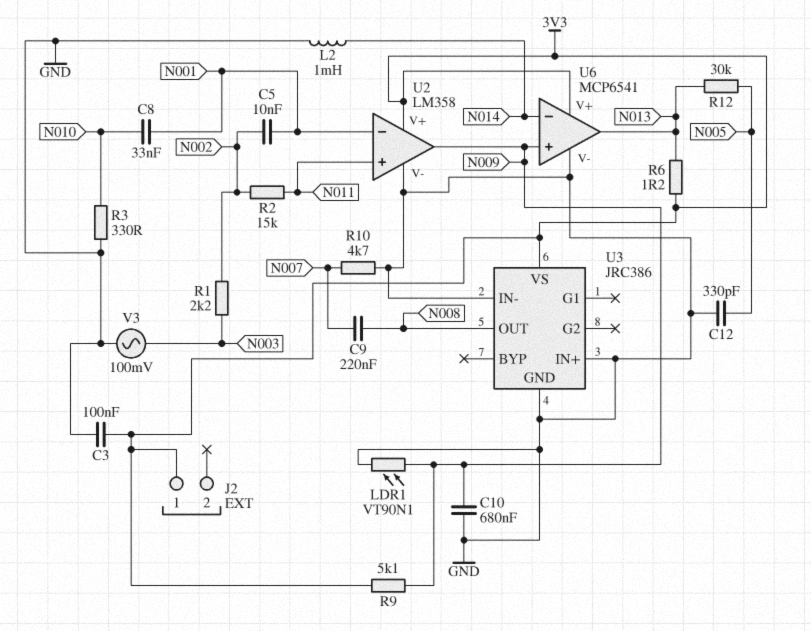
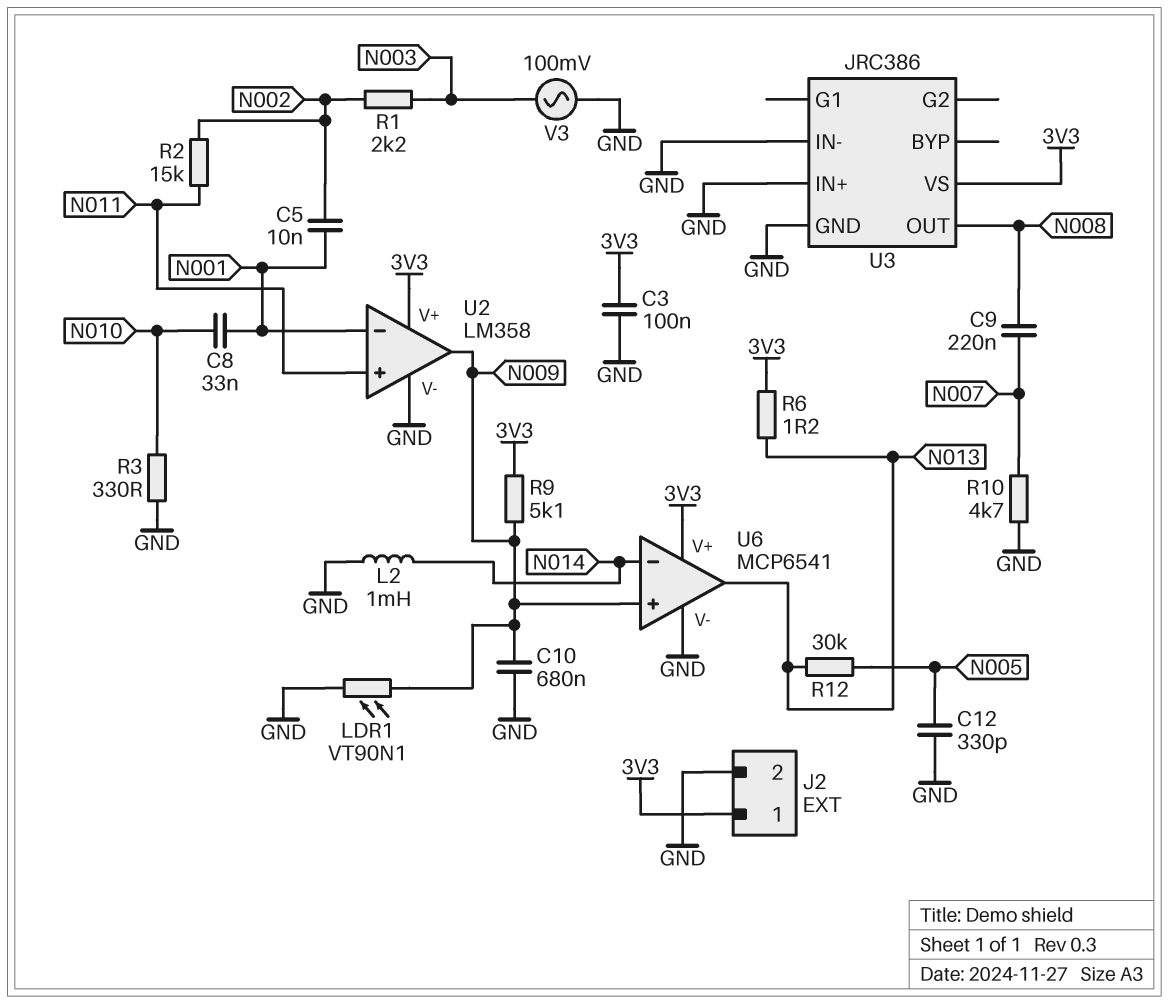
J2 pin 2: none -> GND

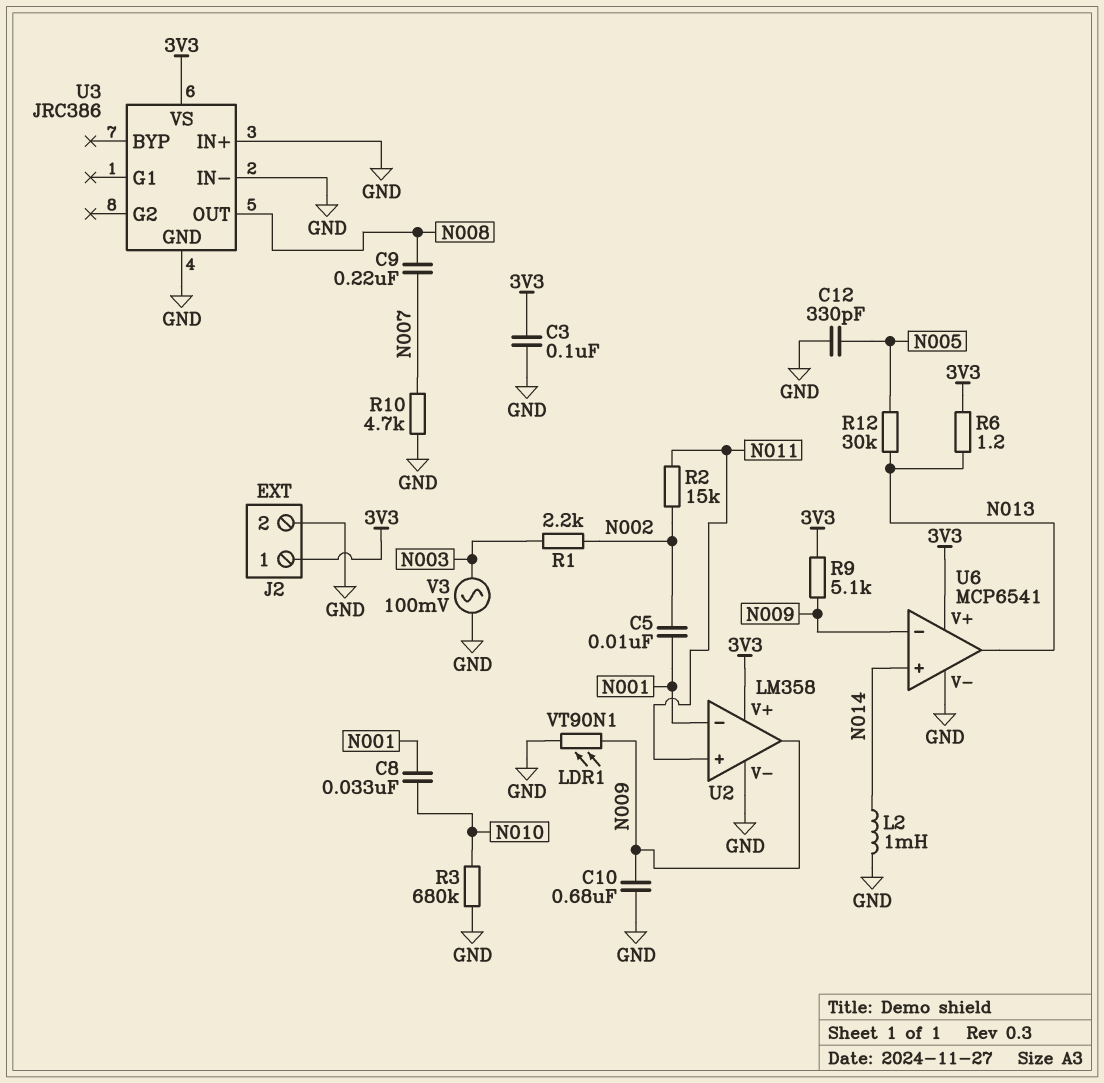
R3: 330 (GND, N010) -> 680k (GND, N010)
U6 pin in+: N009 -> N014
U6 pin in-: N014 -> N009

